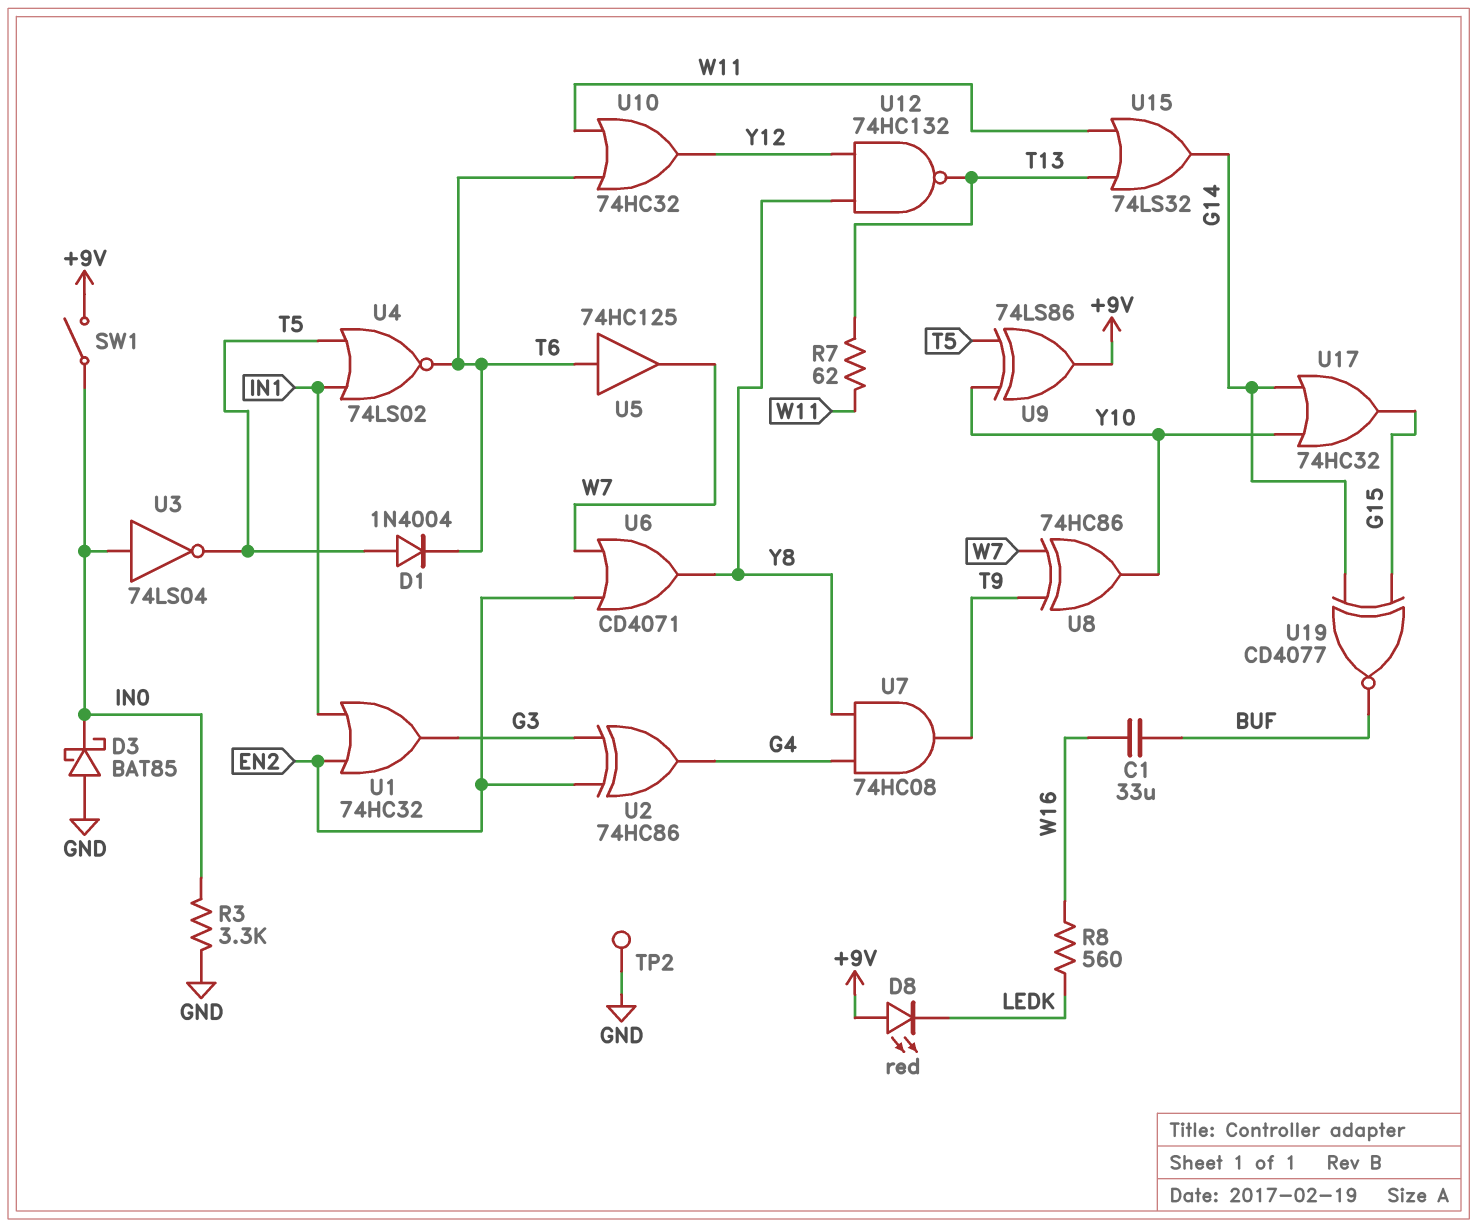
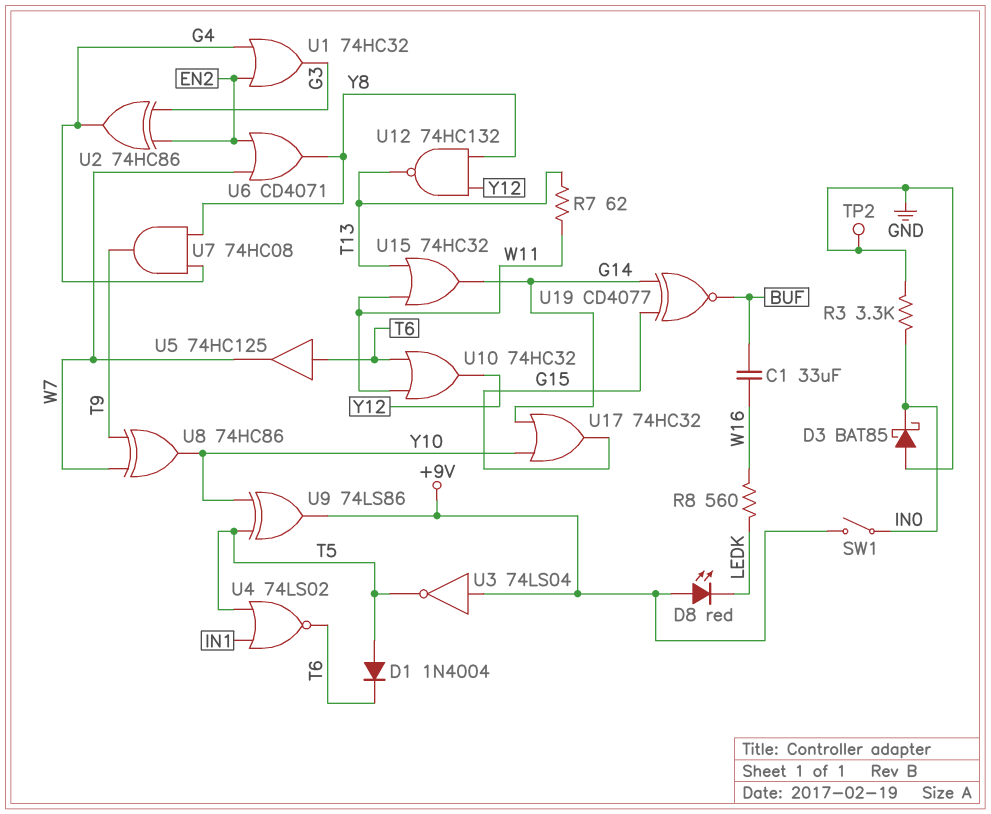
U1: OR 74HC32 (in EN2, in IN1, out G3) -> OR 74HC32 (in EN2, in G4, out G3)
U3: NOT 74LS04 (in IN0, out T5) -> NOT 74LS04 (in +9V, out T5)
U15: OR 74LS32 (in T13, in W11, out G14) -> OR 74HC32 (in T13, in W11, out G14)

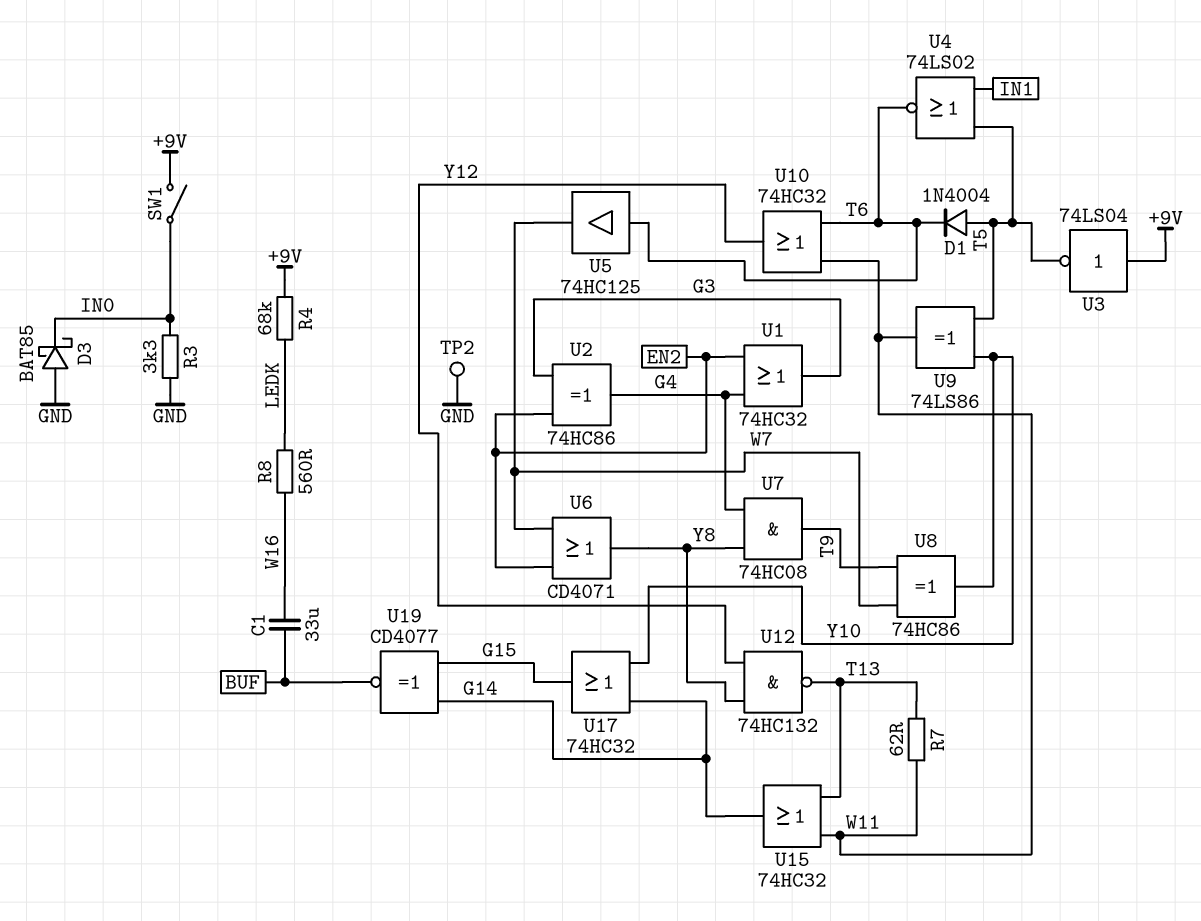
D8: LED red (A +9V, K LEDK) -> none
R4: none -> 68k (+9V, LEDK)
U9: XOR 74LS86 (in T5, in Y10, out +9V) -> XOR 74LS86 (in T5, in Y10, out W11)

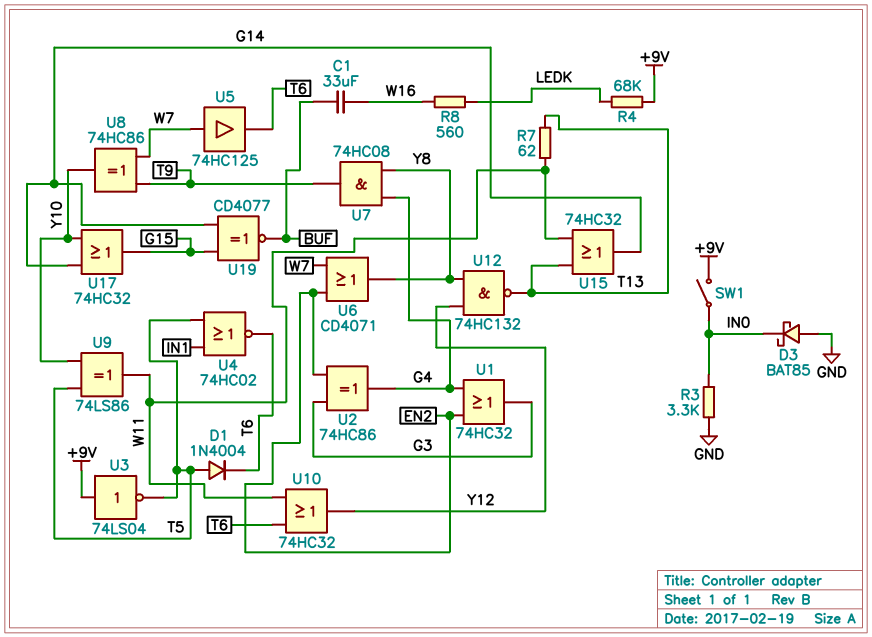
TP2: test point (GND) -> none
U4: NOR 74LS02 (in IN1, in T5, out T6) -> NOR 74HC02 (in IN1, in T5, out T6)
U5: buffer 74HC125 (in T6, out W7) -> buffer 74HC125 (in W7, out T6)

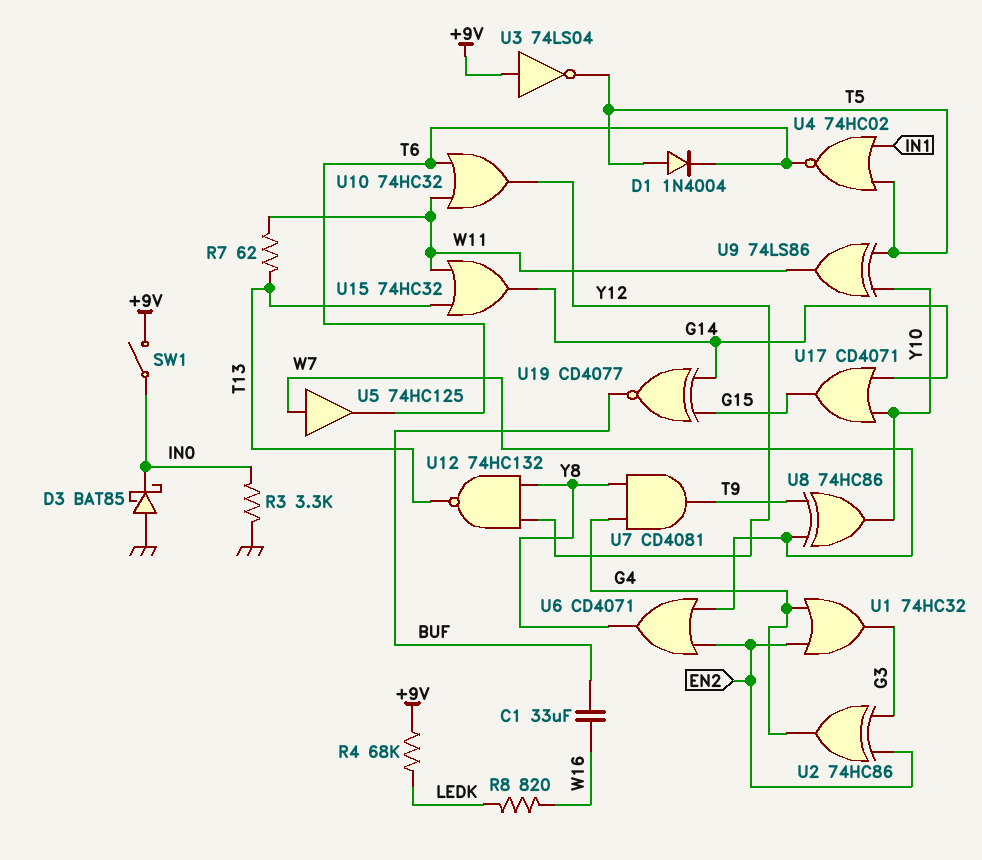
R8: 560 (LEDK, W16) -> 820 (LEDK, W16)
U7: AND 74HC08 (in G4, in Y8, out T9) -> AND CD4081 (in G4, in Y8, out T9)
U17: OR 74HC32 (in G14, in Y10, out G15) -> OR CD4071 (in G14, in Y10, out G15)

